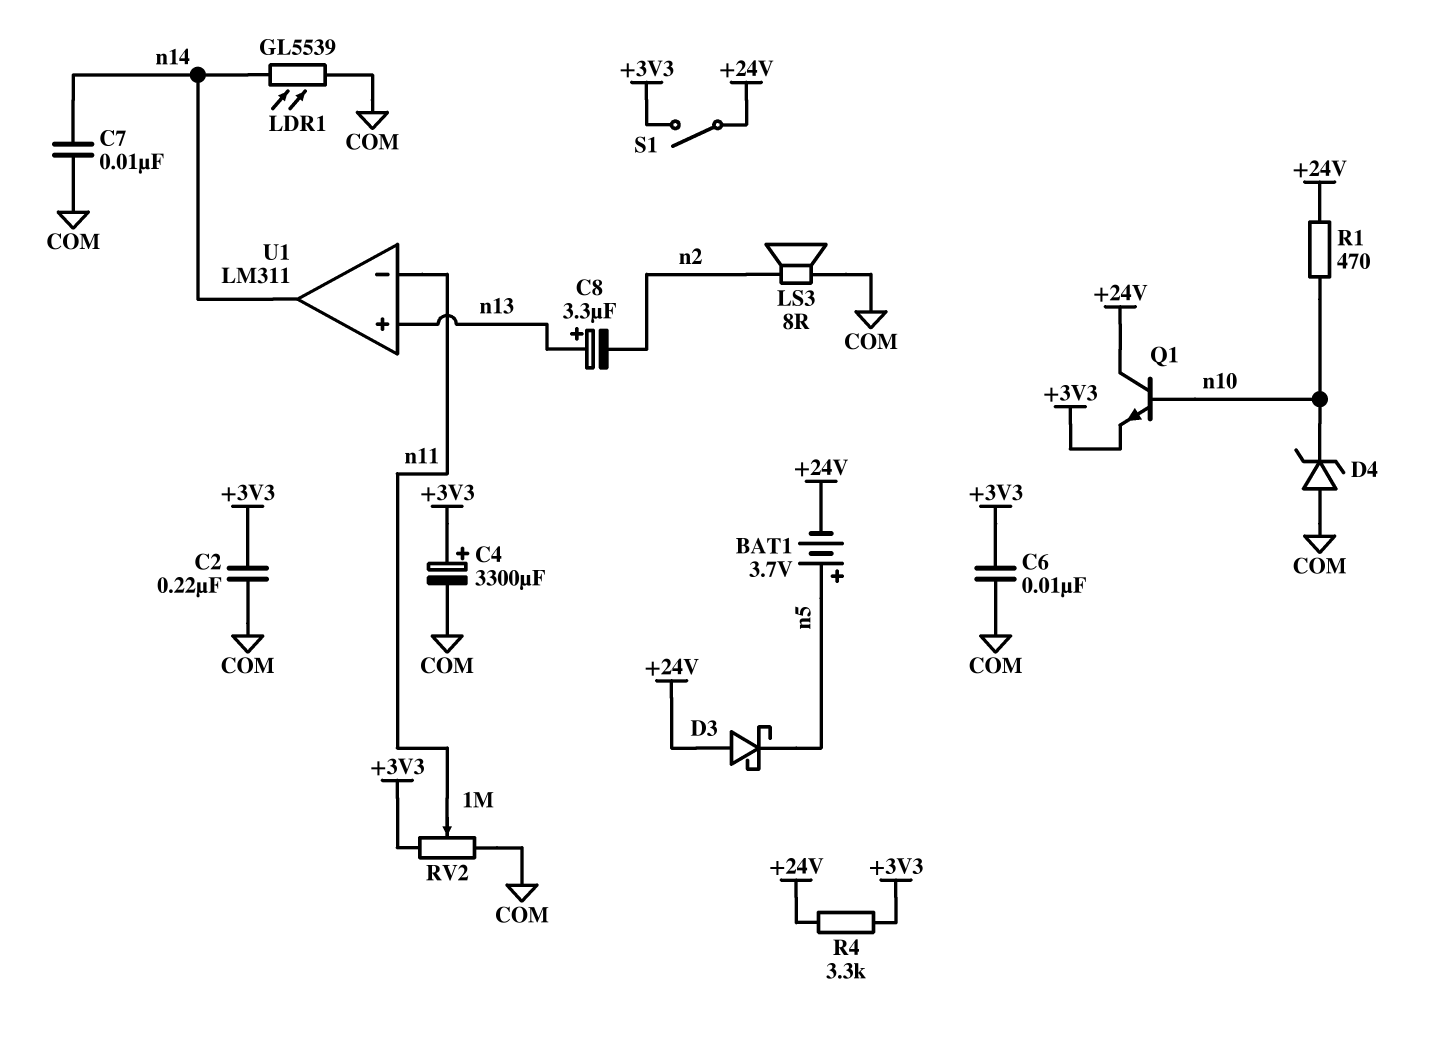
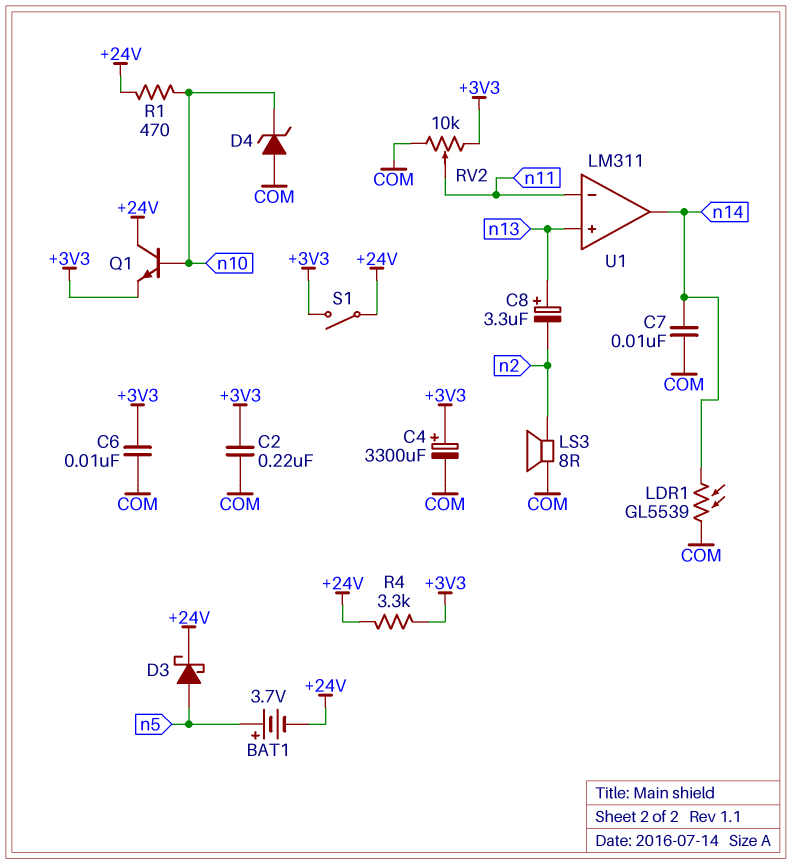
D3: schottky (A +24V, K n5) -> schottky (A n5, K +24V)
RV2: 1M (+3V3, COM, wiper n11) -> 10k (+3V3, COM, wiper n11)

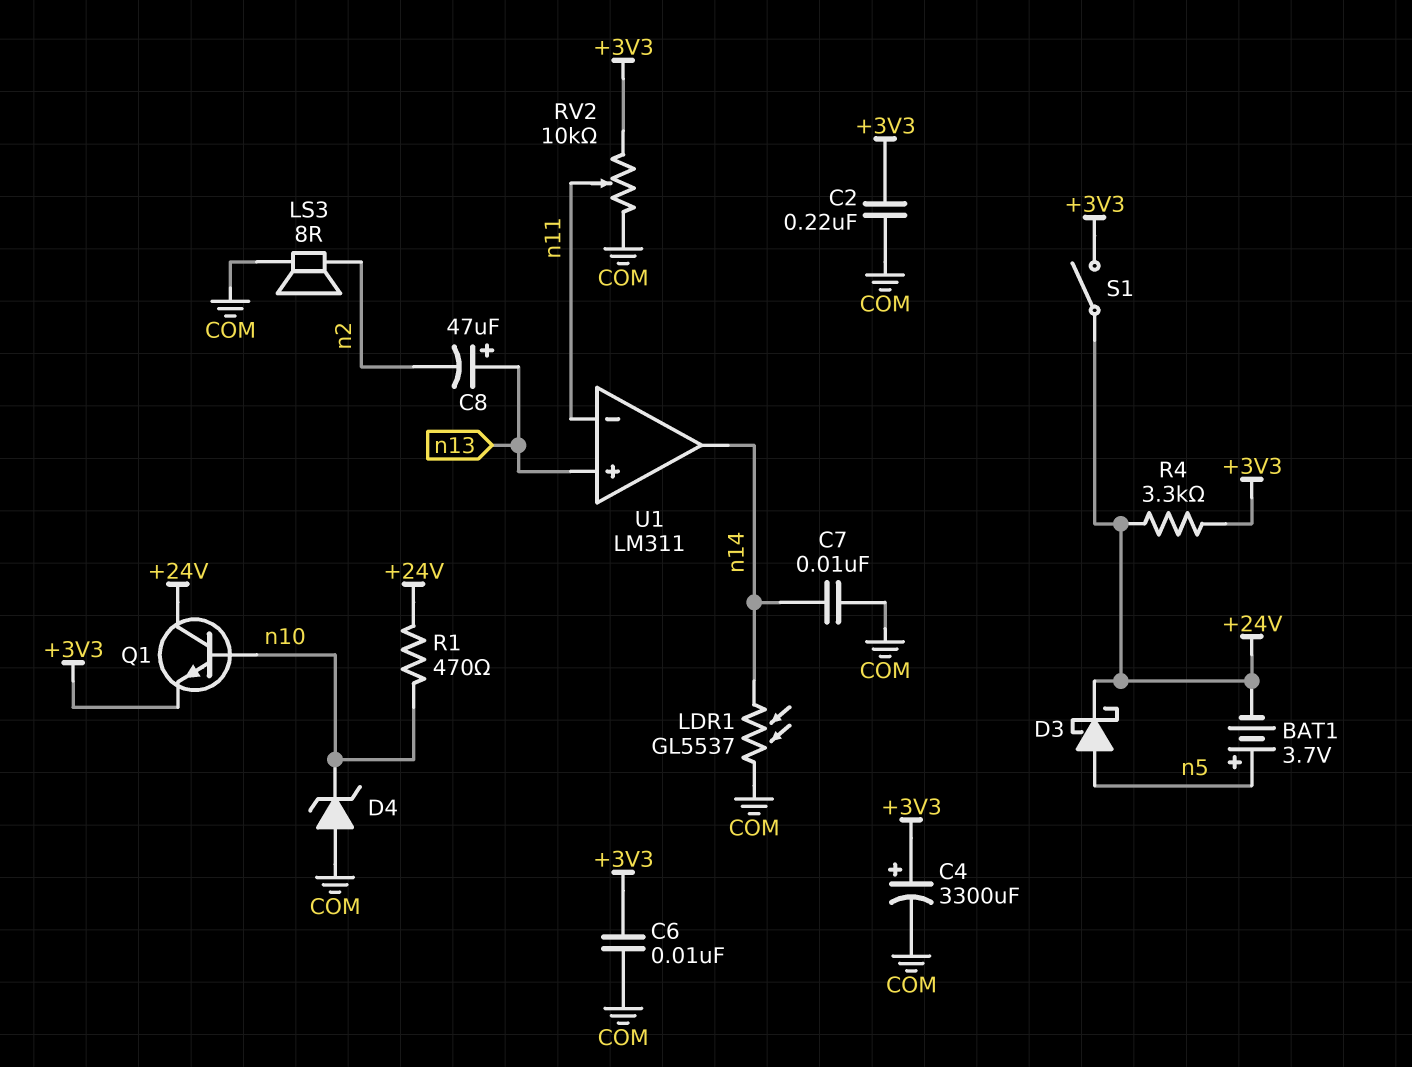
C8: 3.3uF (plus n13, minus n2) -> 47uF (plus n13, minus n2)
LDR1: GL5539 (COM, n14) -> GL5537 (COM, n14)

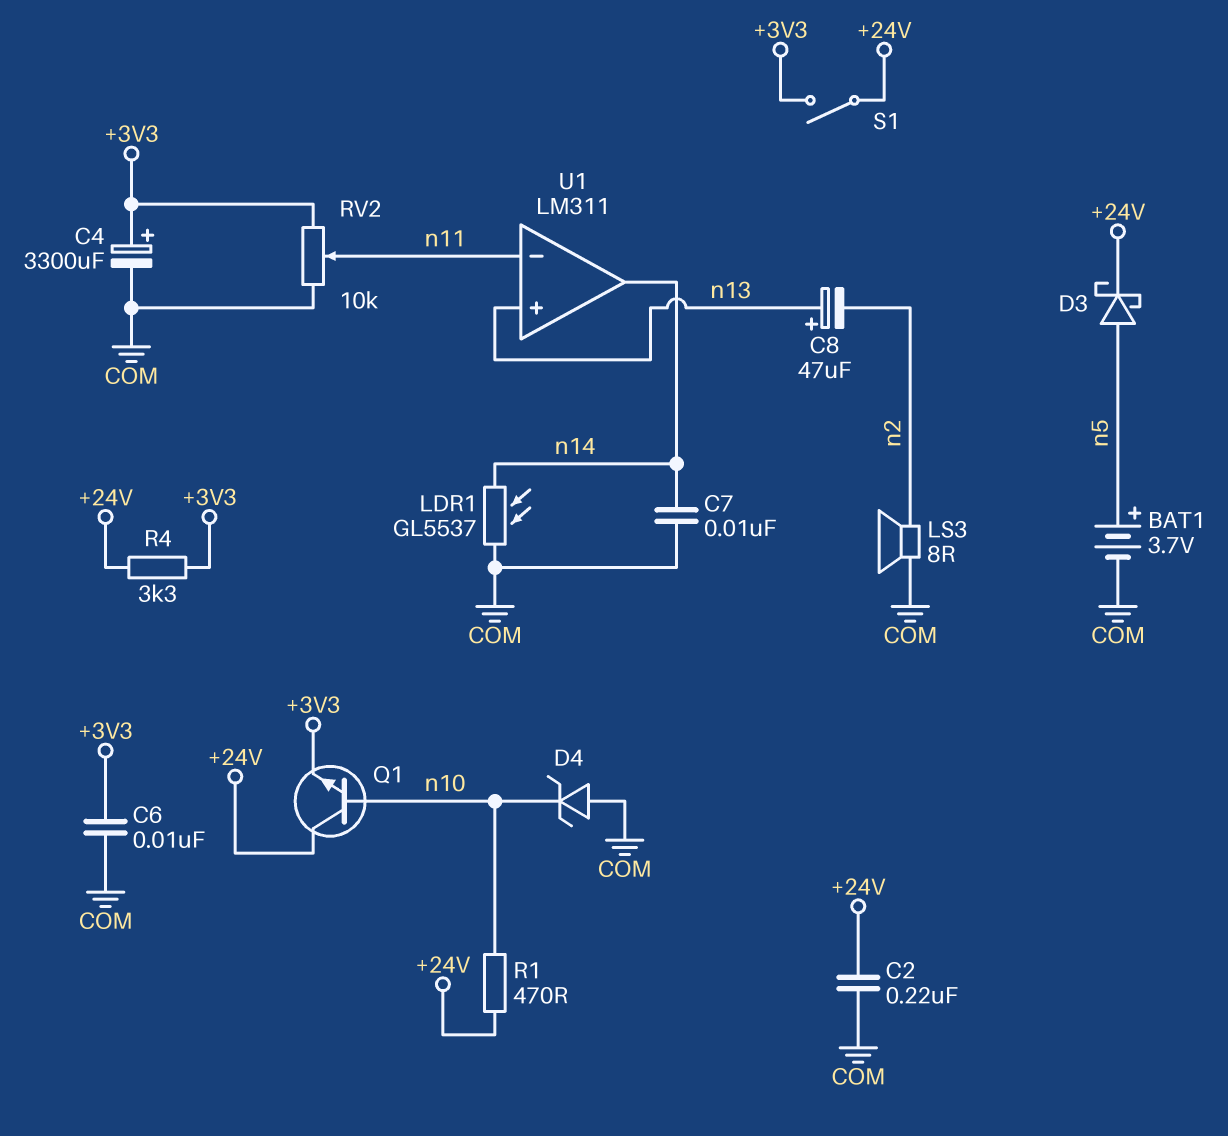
BAT1: 3.7V (plus n5, minus +24V) -> 3.7V (plus n5, minus COM)
C2: 220nF (+3V3, COM) -> 220nF (+24V, COM)

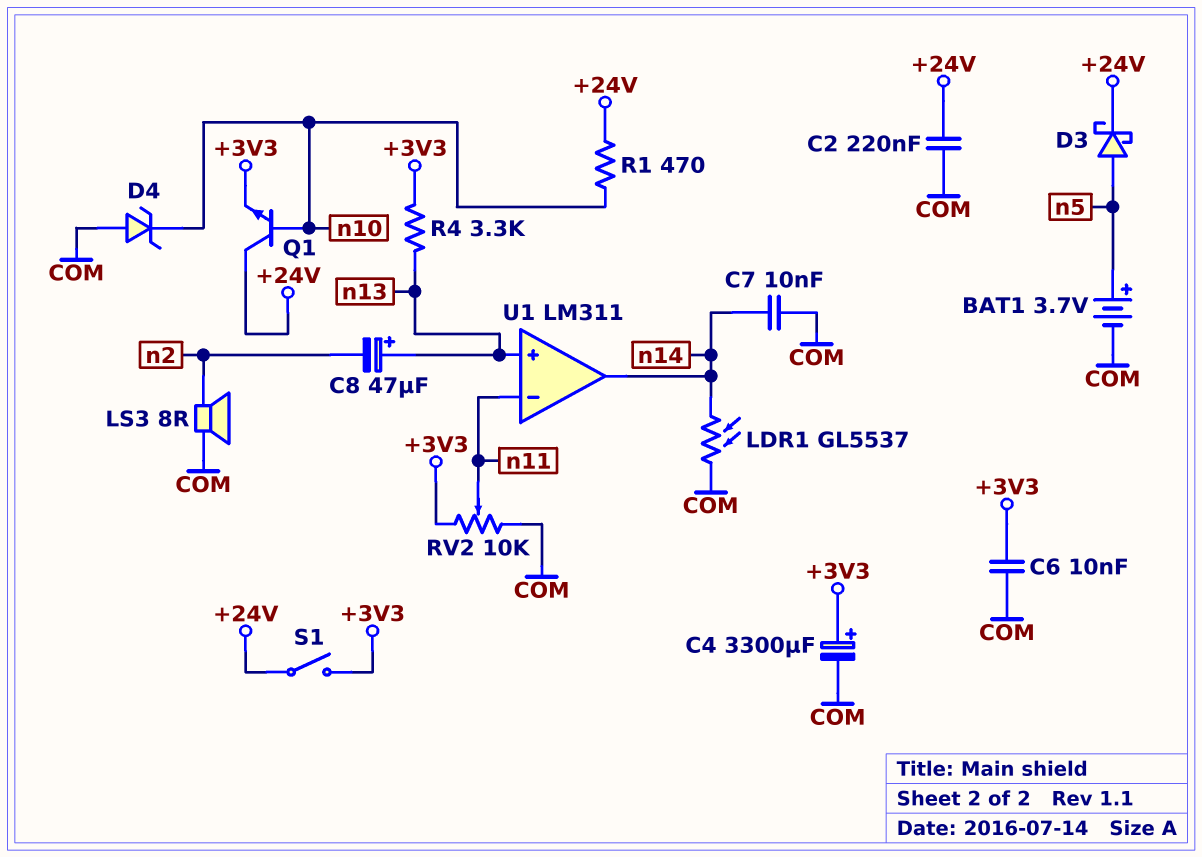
R4: 3.3k (+3V3, +24V) -> 3.3k (+3V3, n13)

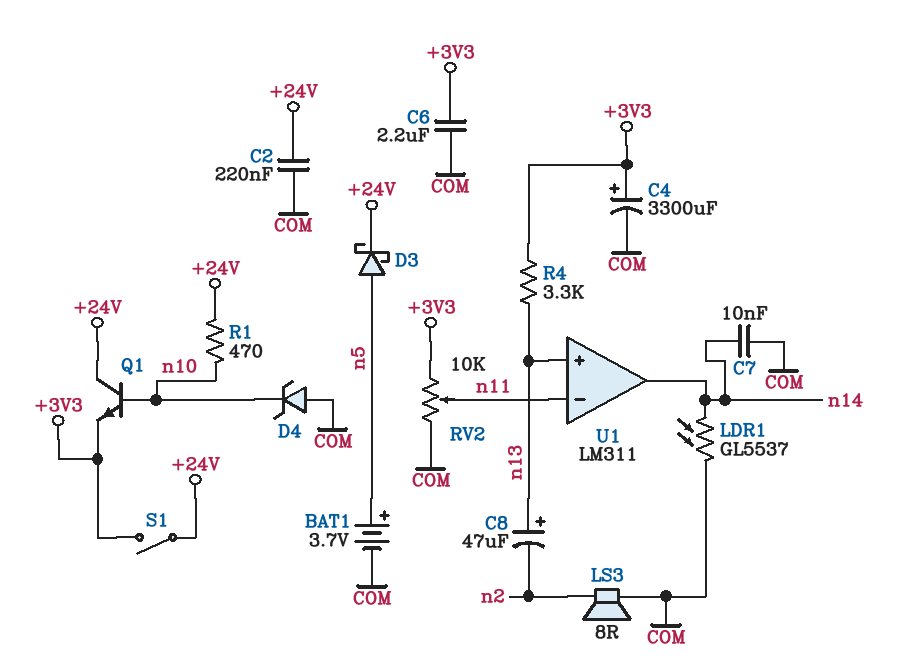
C6: 10nF (+3V3, COM) -> 2.2uF (+3V3, COM)

